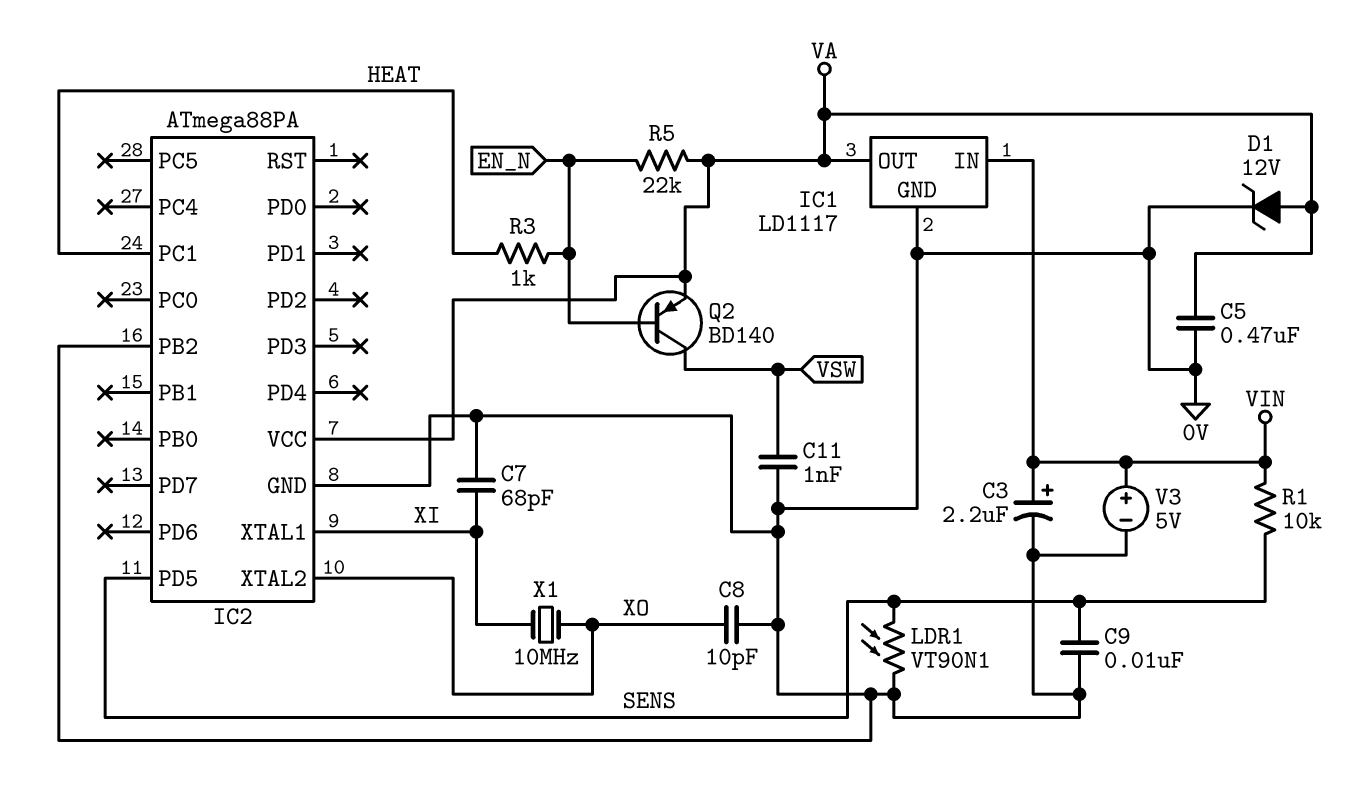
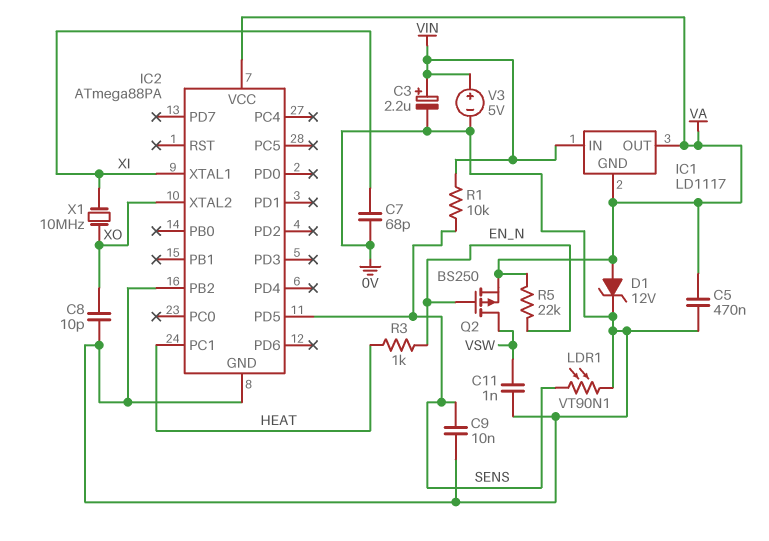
IC1 pin GND: 0V -> VA
Q2: PNP BD140 (B EN_N, C VSW, E VA) -> PMOS BS250 (G EN_N, D VSW, S VA)

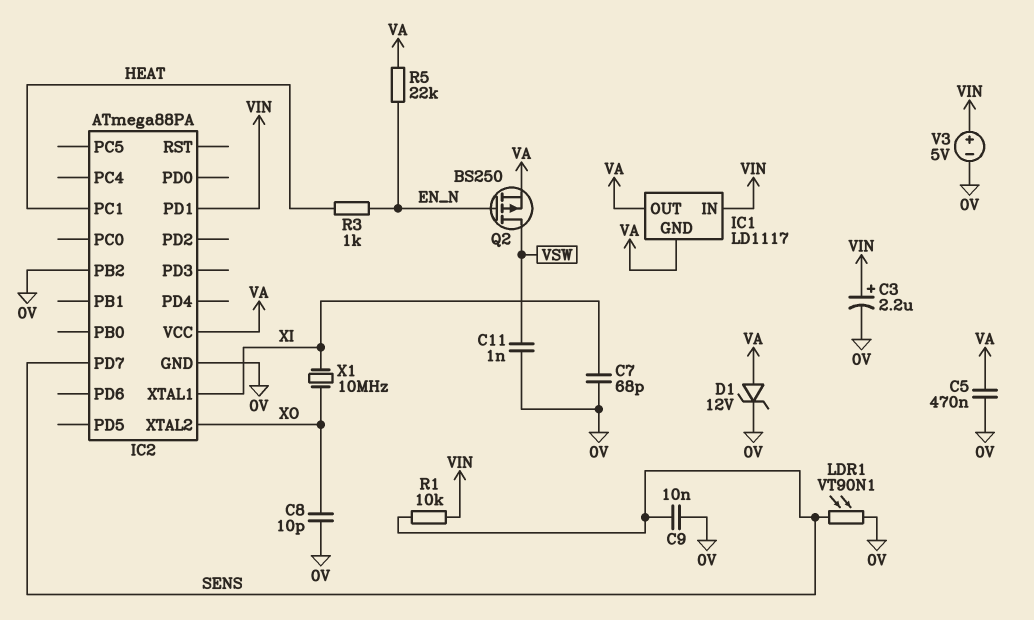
IC2 pin PD1: none -> VIN
IC2 pin PD5: SENS -> none
IC2 pin PD7: none -> SENS

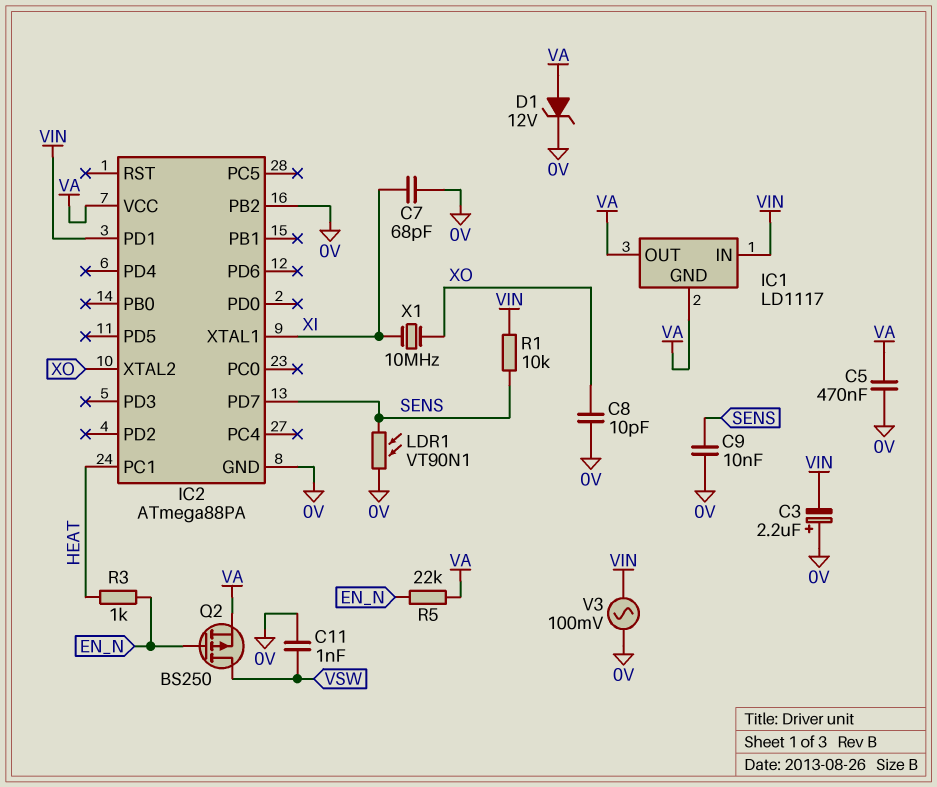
C3: 2.2uF (plus VIN, minus 0V) -> 2.2uF (plus 0V, minus VIN)
V3: 5V (plus VIN, minus 0V) -> AC 100mV (0V, VIN)

